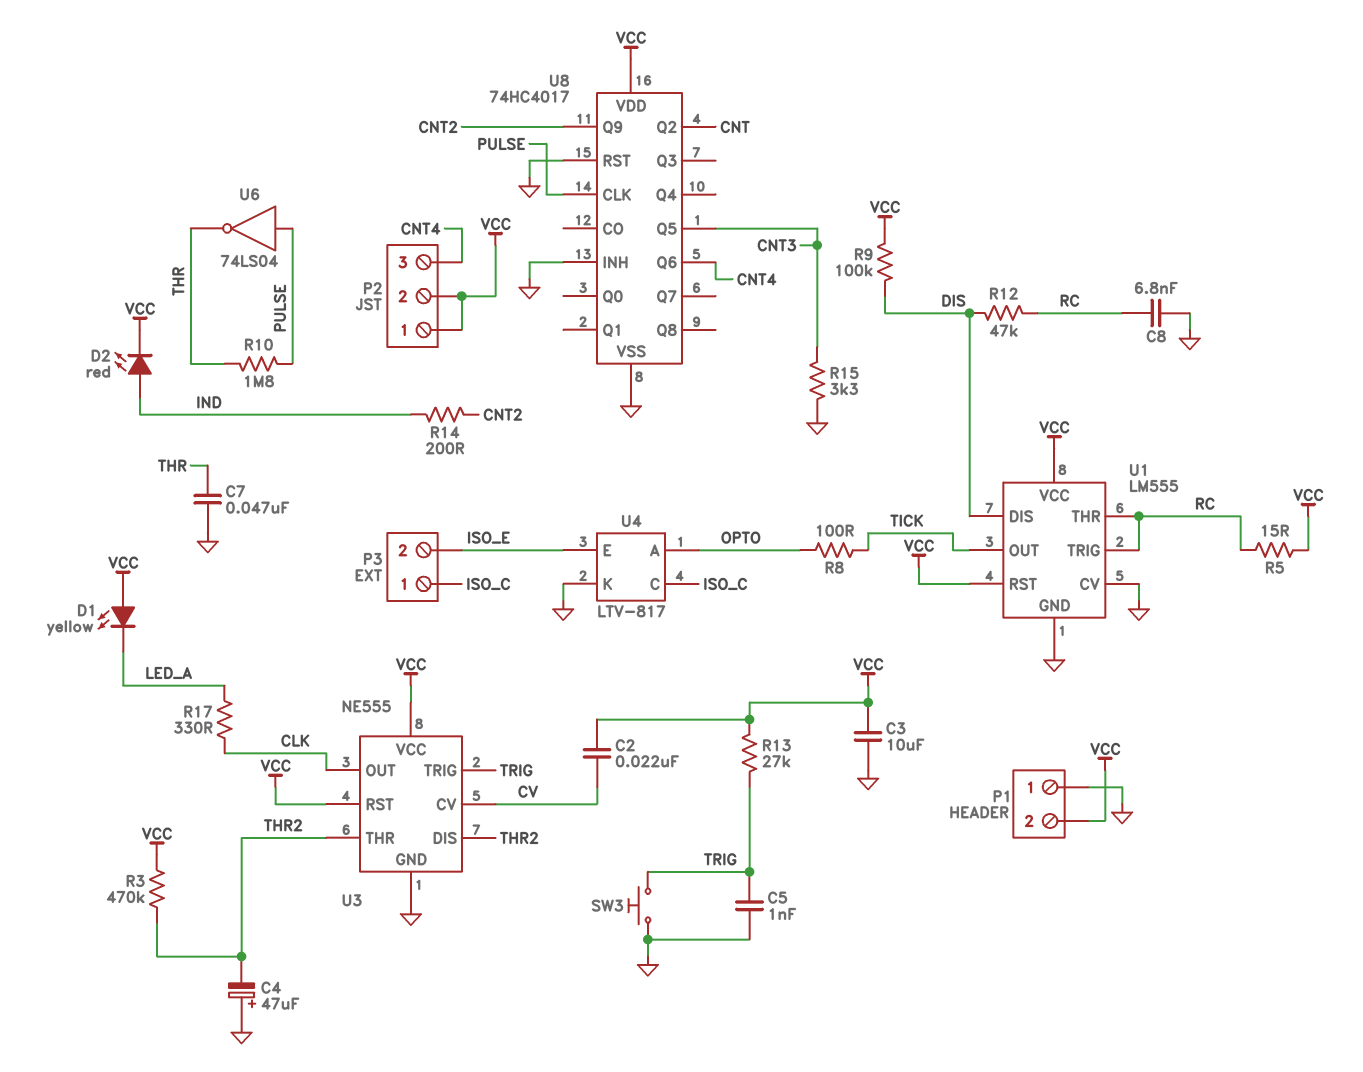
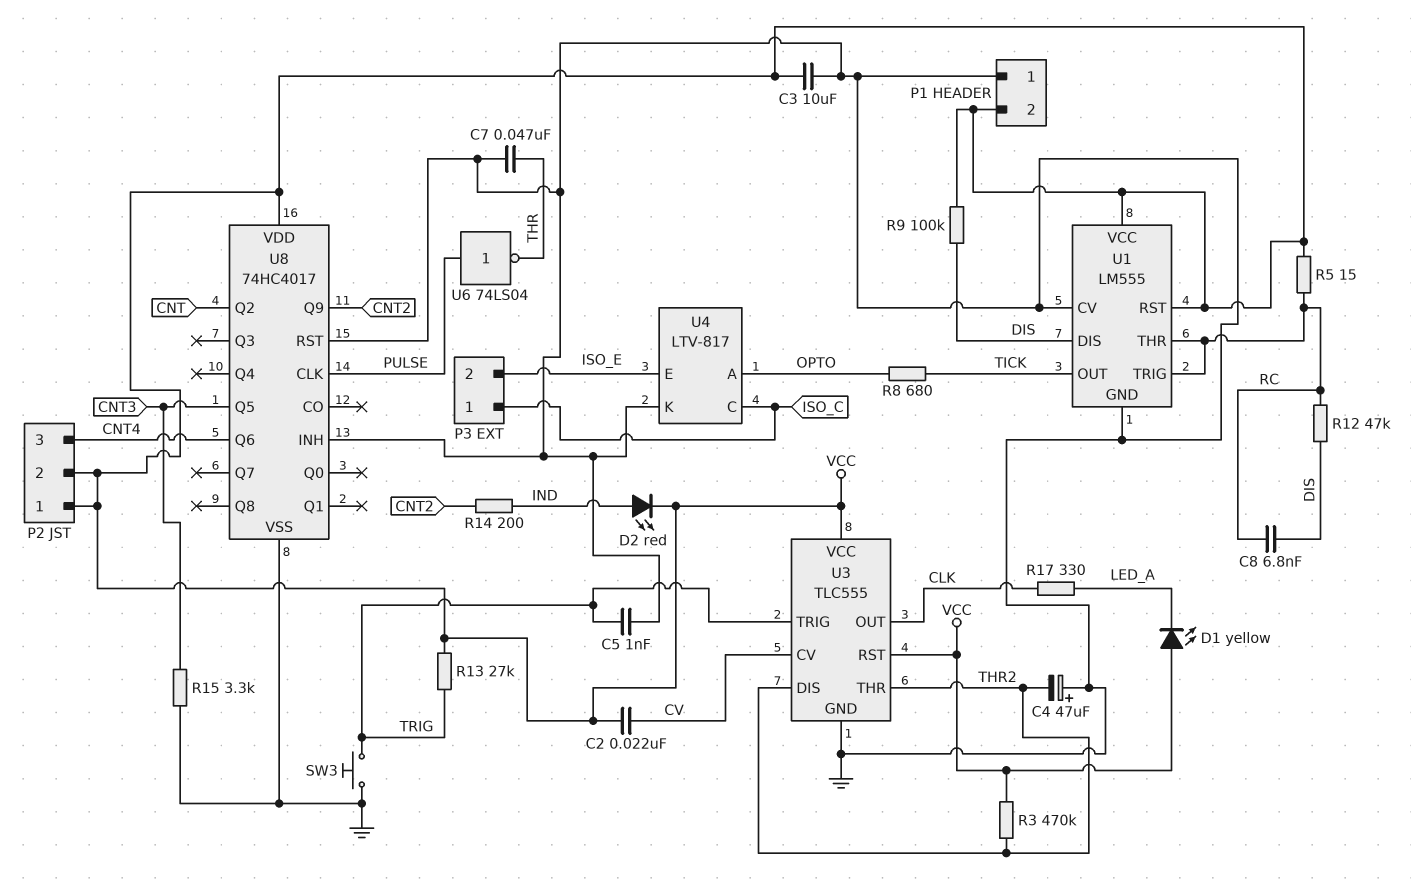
C8: 6.8nF (GND, RC) -> 6.8nF (DIS, RC)
R8: 100 (OPTO, TICK) -> 680 (OPTO, TICK)
R10: 1.8M (PULSE, THR) -> none
U3: NE555 -> TLC555

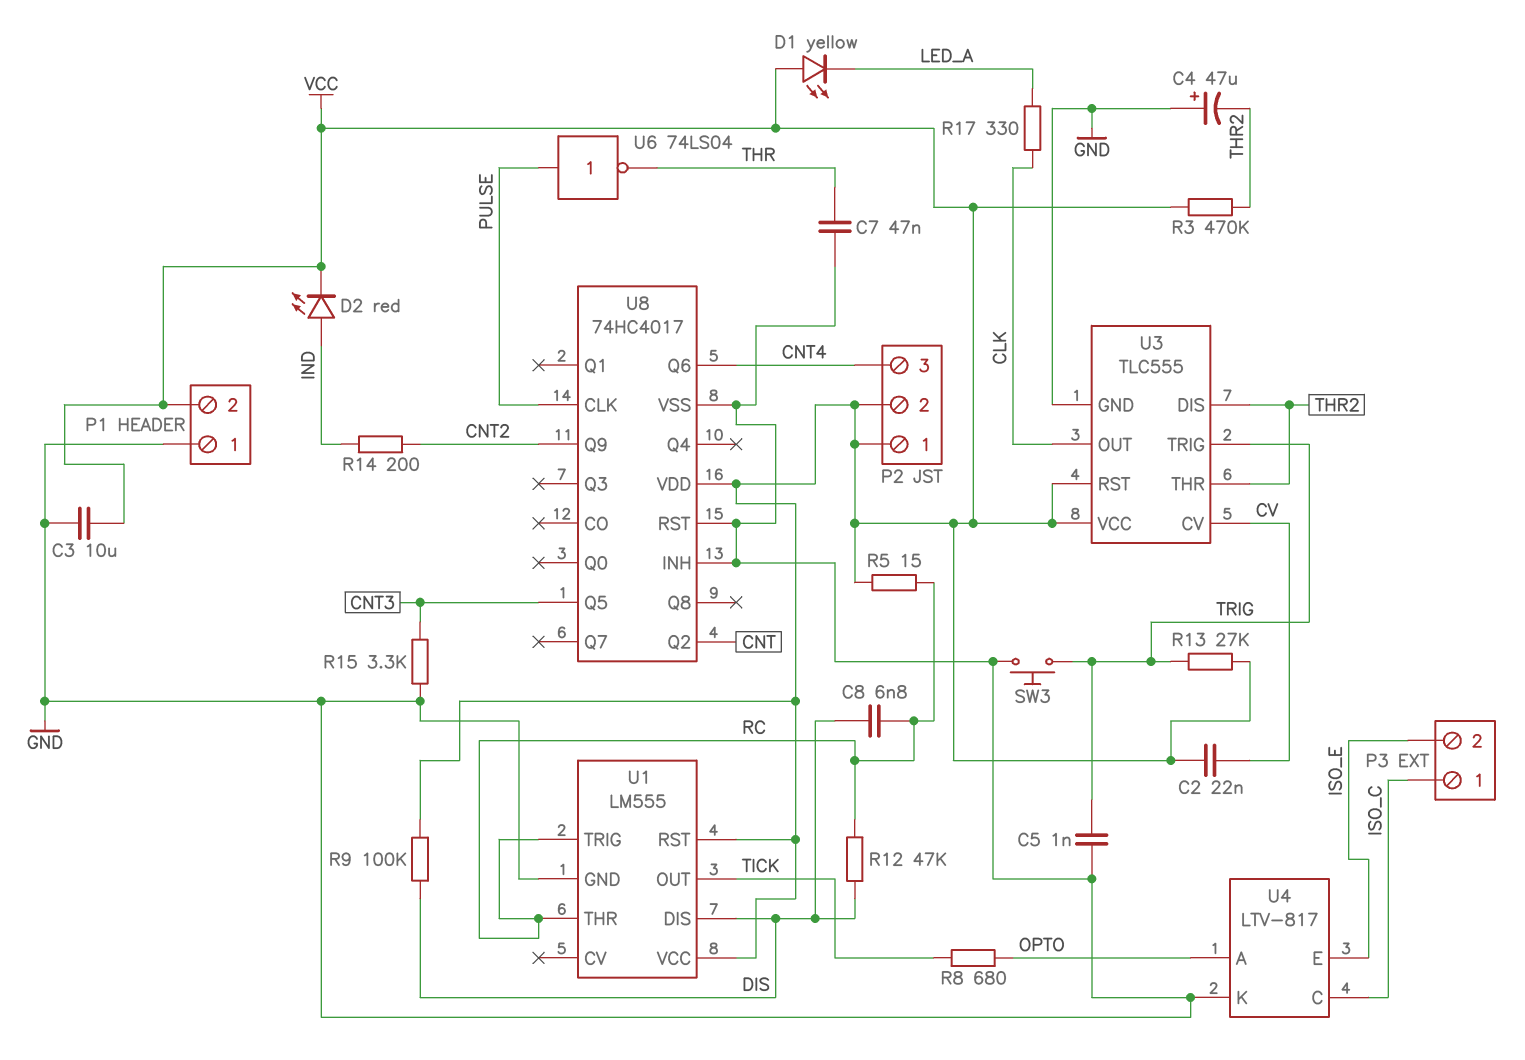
U1 pin CV: GND -> none

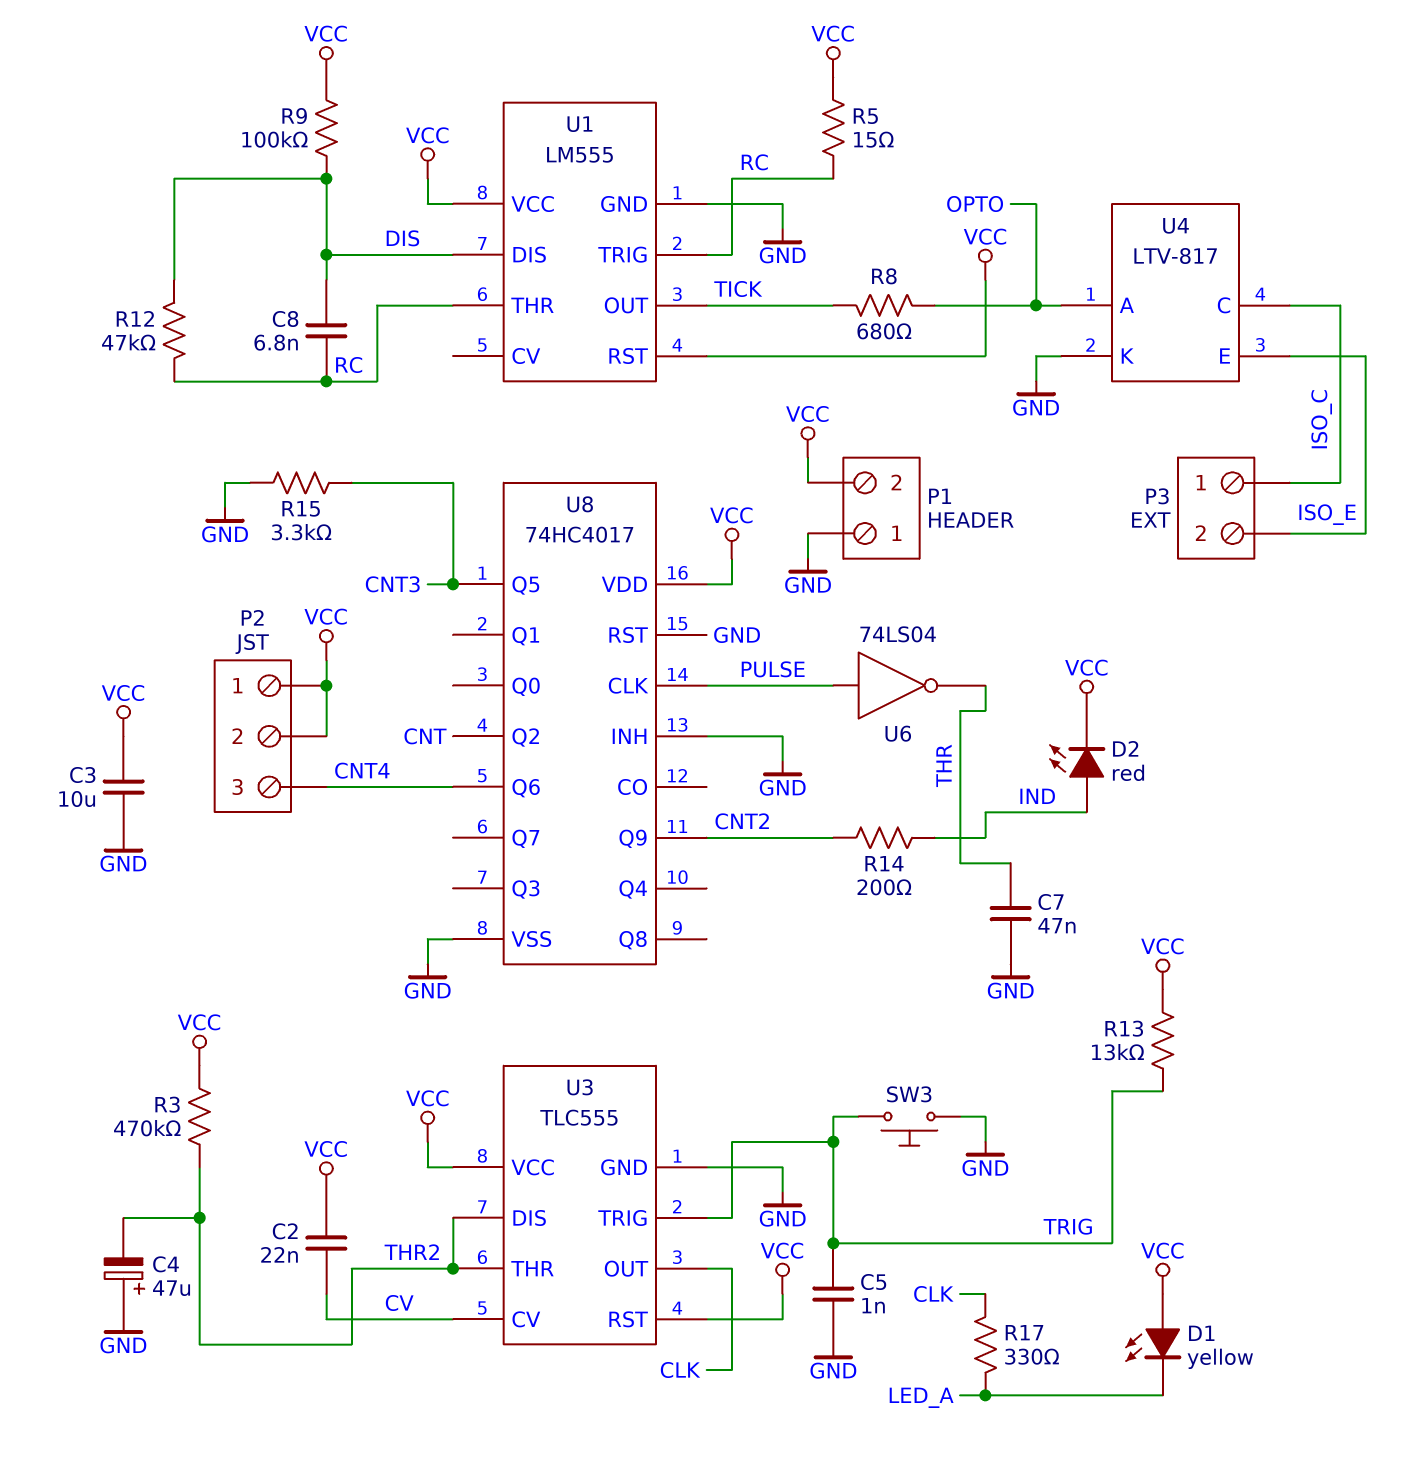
R13: 27k (TRIG, VCC) -> 13k (TRIG, VCC)

